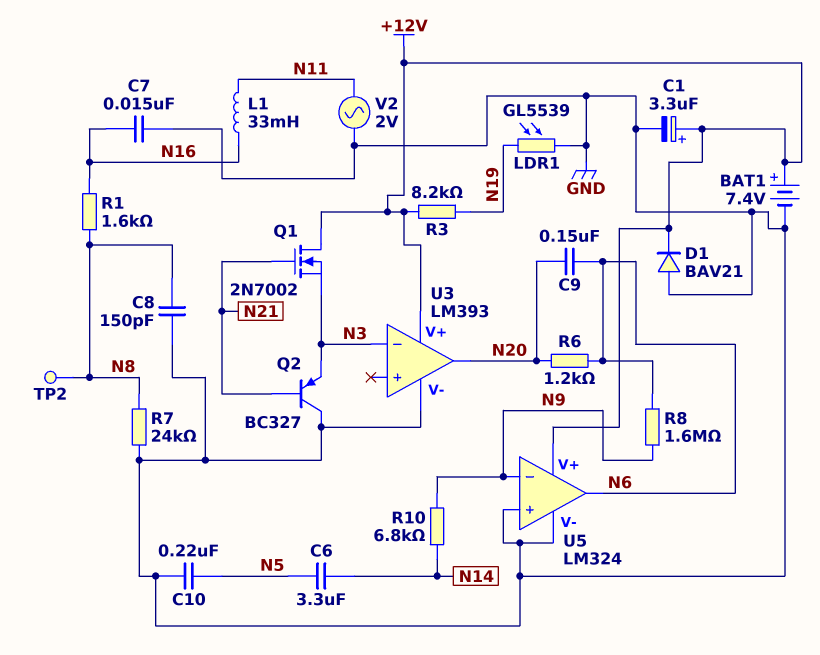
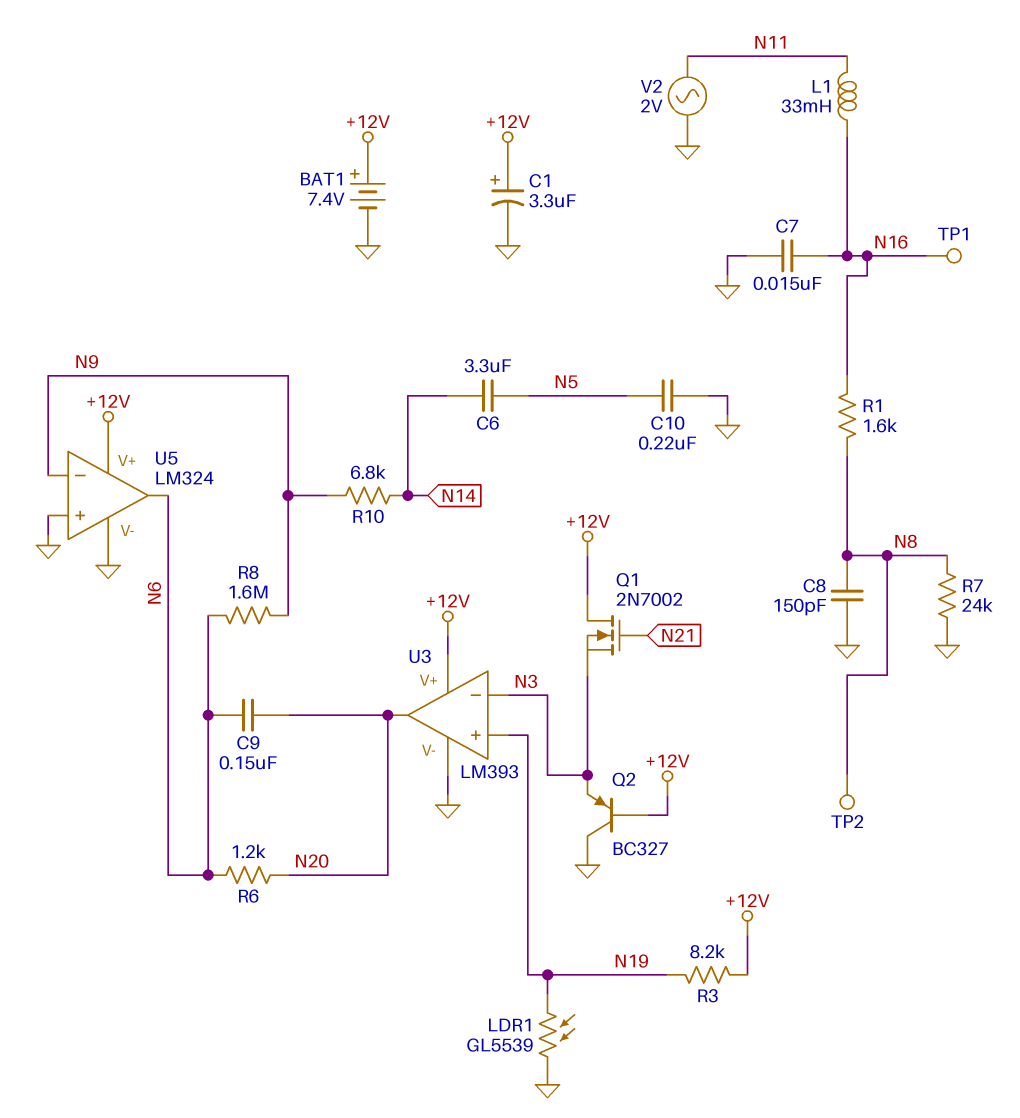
D1: diode BAV21 (A GND, K +12V) -> none
Q2: PNP BC327 (B N21, C GND, E N3) -> PNP BC327 (B +12V, C GND, E N3)
TP1: none -> test point (N16)
U3 pin in+: none -> N19

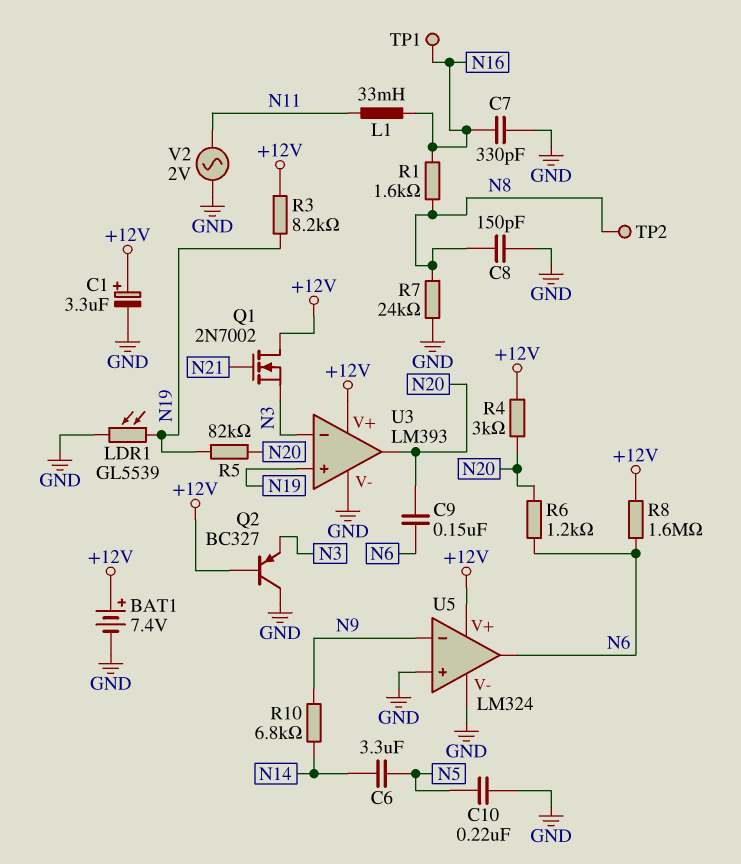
C7: 15nF (GND, N16) -> 330pF (GND, N16)
R4: none -> 3k (+12V, N20)
R5: none -> 82k (N19, N20)
R8: 1.6M (N6, N9) -> 1.6M (+12V, N6)

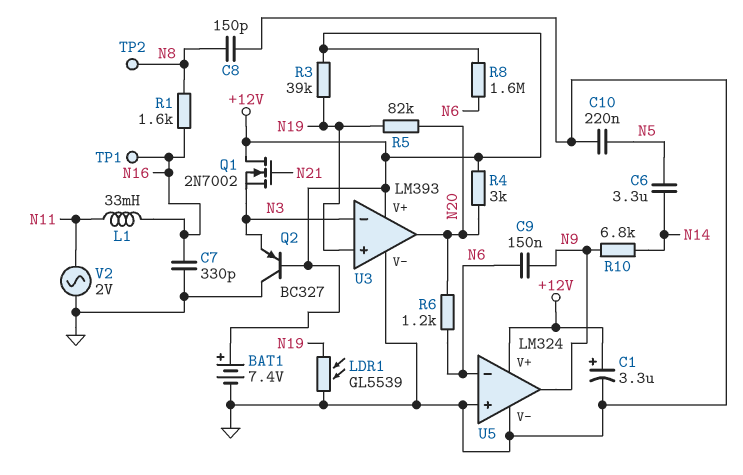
C9: 150nF (N6, N20) -> 150nF (N6, N9)
R3: 8.2k (+12V, N19) -> 39k (+12V, N19)
R7: 24k (GND, N8) -> none
U5 pin in-: N9 -> N6
U5 pin out: N6 -> N9

